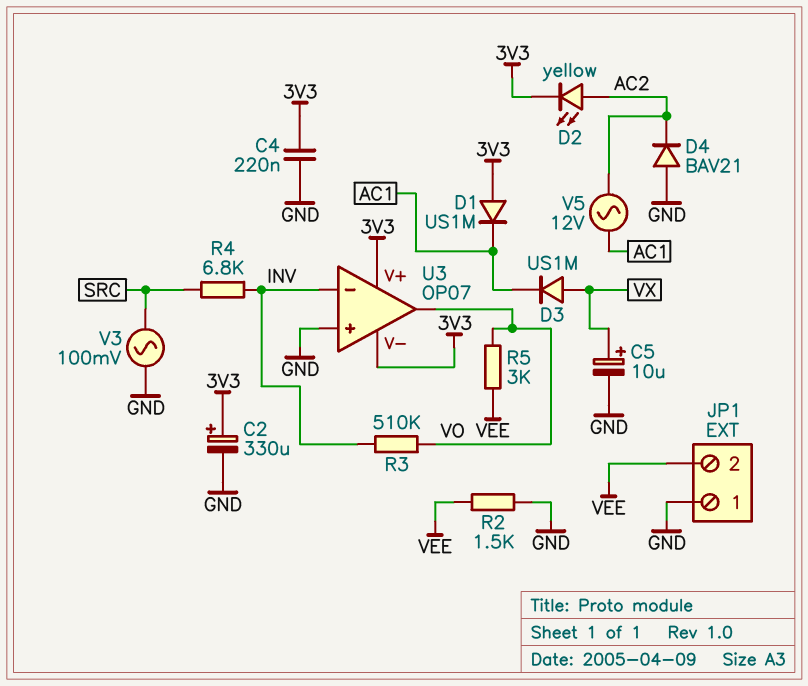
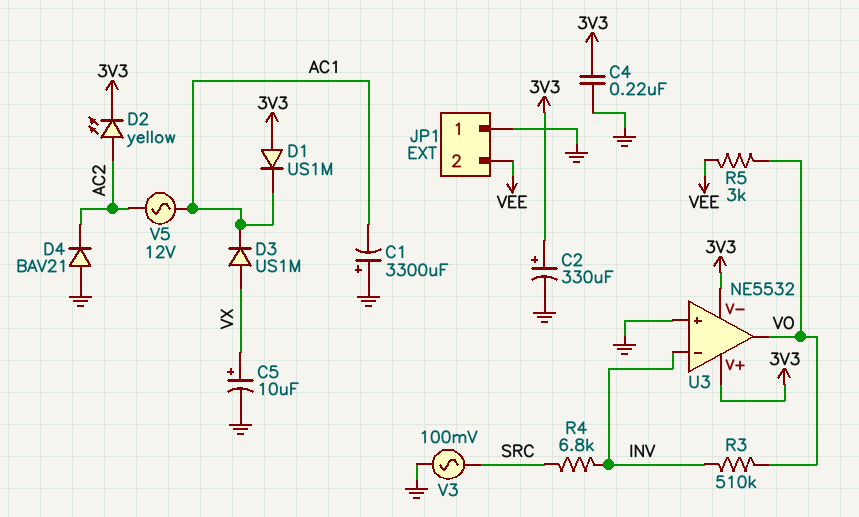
C1: none -> 3300uF (plus GND, minus AC1)
R2: 1.5k (GND, VEE) -> none
U3: OP07 -> NE5532

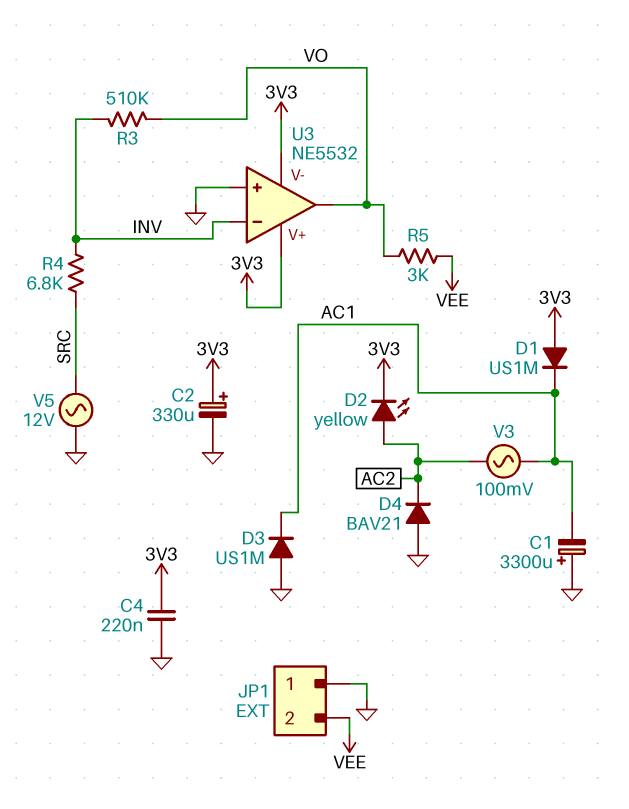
C5: 10uF (plus VX, minus GND) -> none
D3: diode US1M (A VX, K AC1) -> diode US1M (A GND, K AC1)
V3: AC 100mV (GND, SRC) -> AC 100mV (AC1, AC2)
V5: AC 12V (AC1, AC2) -> AC 12V (GND, SRC)

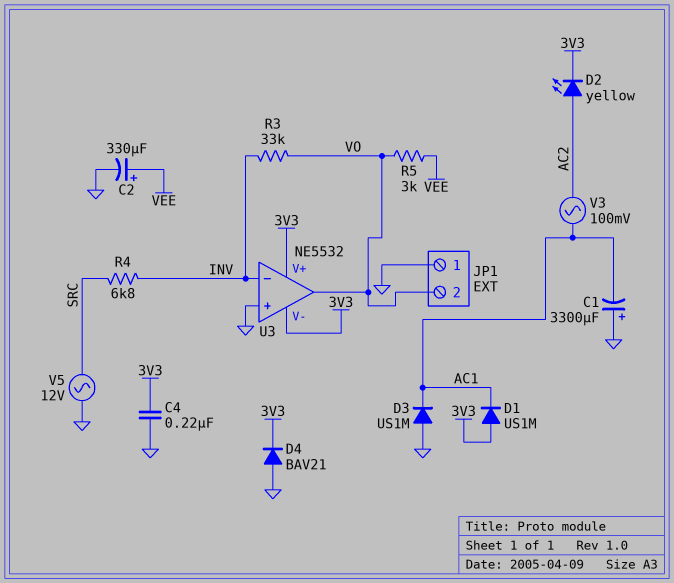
C2: 330uF (plus 3V3, minus GND) -> 330uF (plus VEE, minus GND)
D4: diode BAV21 (A GND, K AC2) -> diode BAV21 (A GND, K 3V3)
JP1 pin 2: VEE -> VO
R3: 510k (INV, VO) -> 33k (INV, VO)

